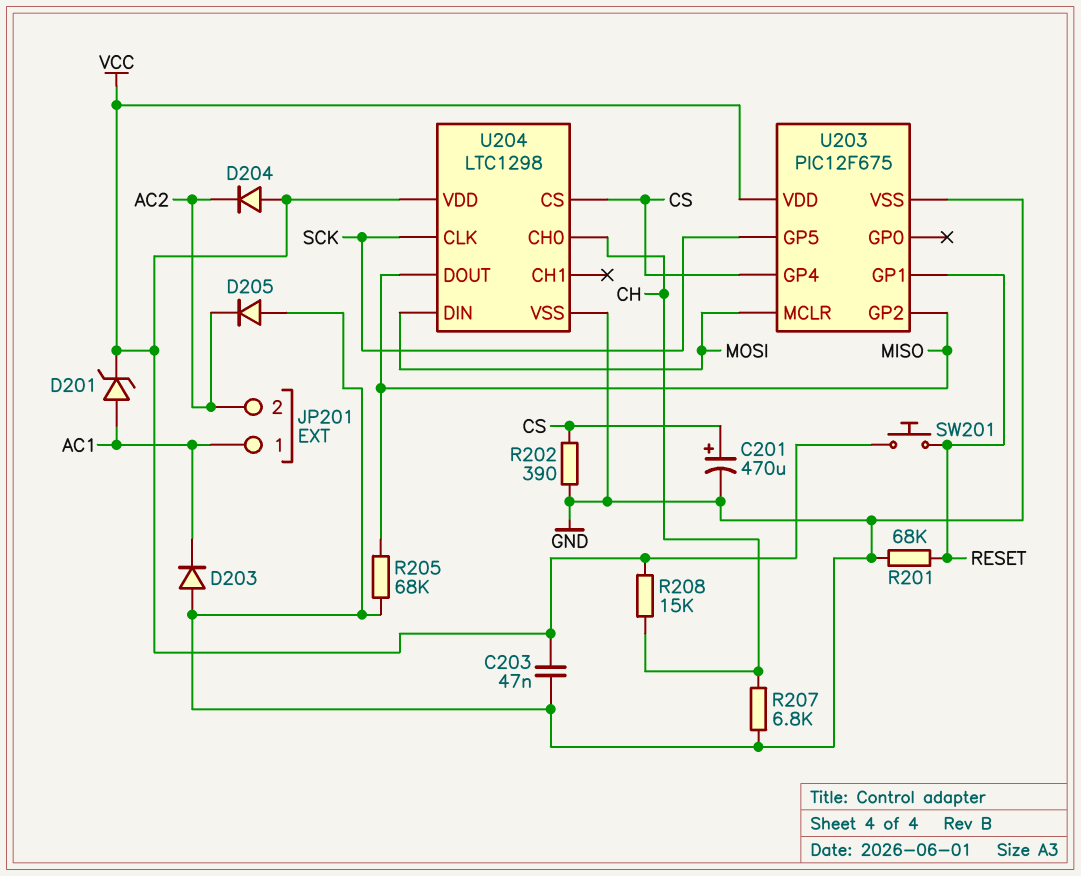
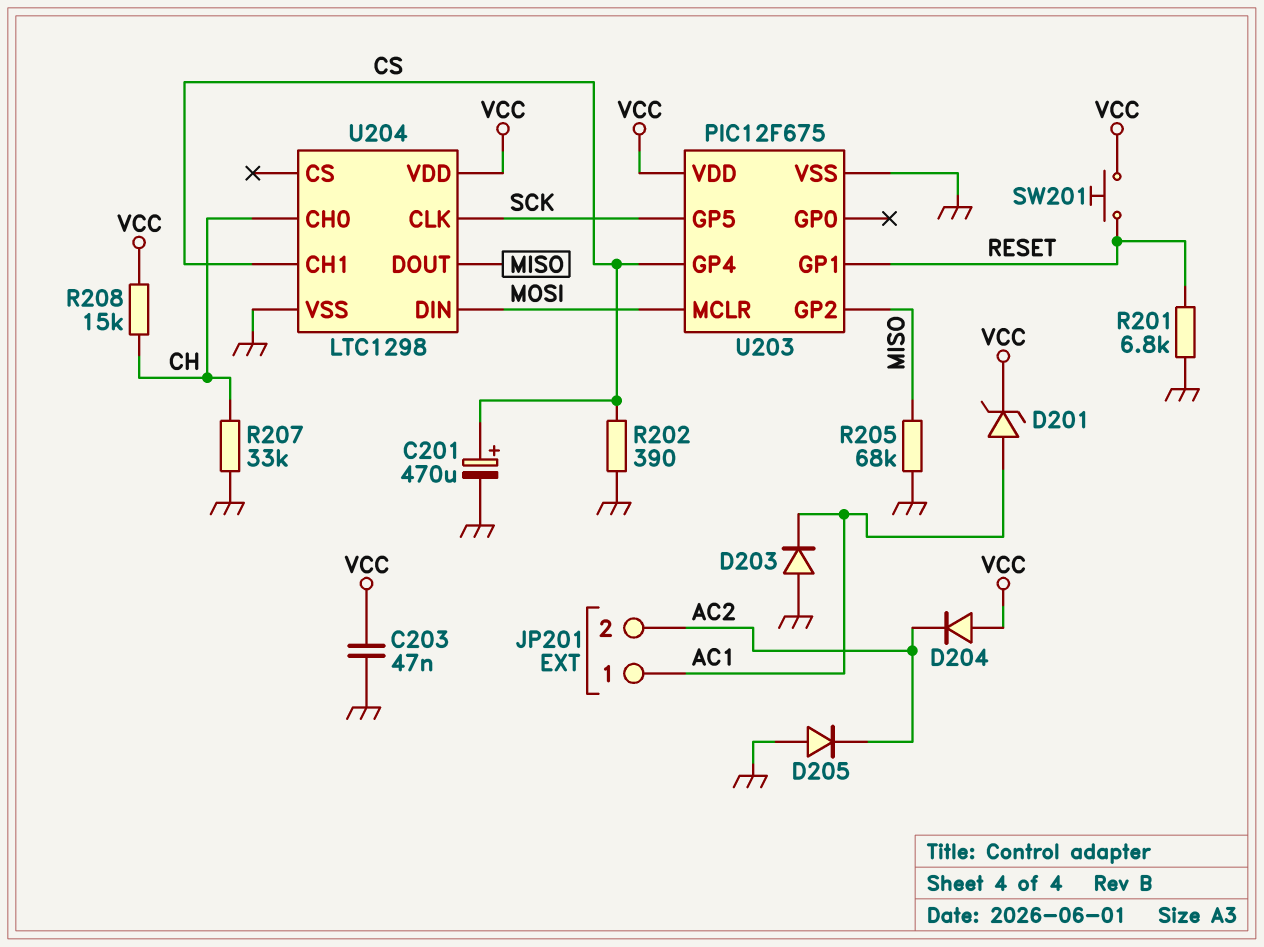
R201: 68k (GND, RESET) -> 6.8k (GND, RESET)
R207: 6.8k (CH, GND) -> 33k (CH, GND)
U204 pin CH1: none -> CS
U204 pin CS: CS -> none

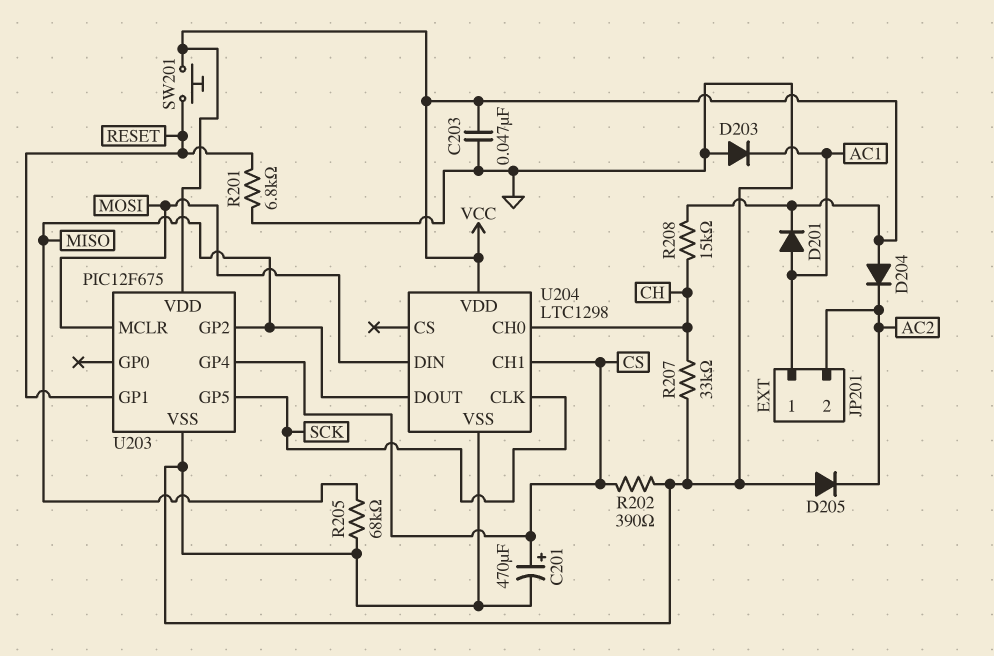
D201: zener (A AC1, K VCC) -> diode (A AC1, K VCC)

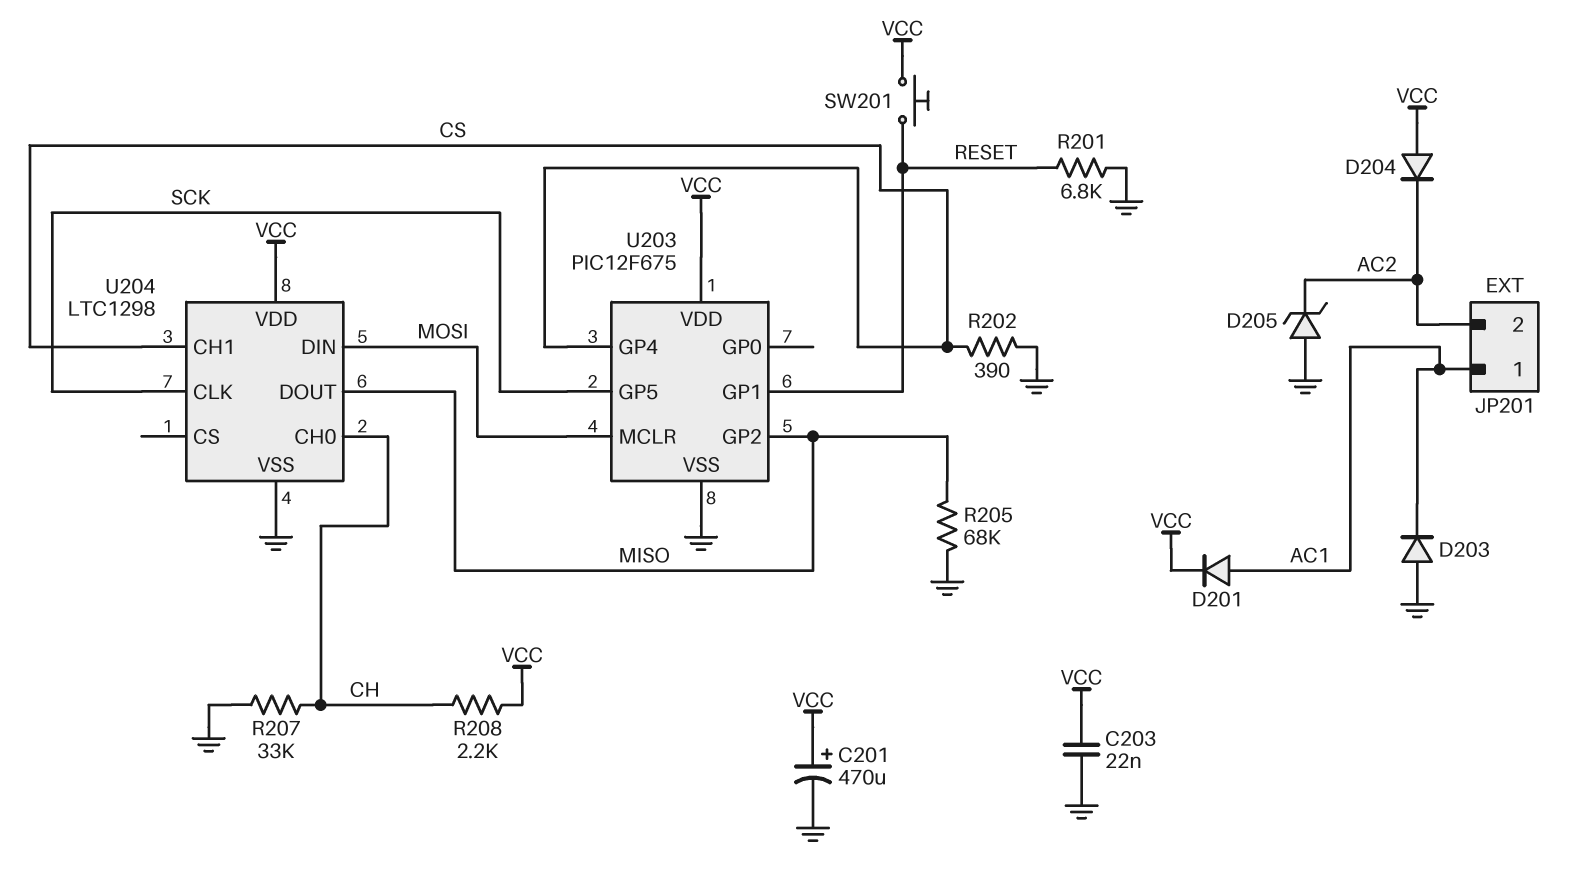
C201: 470uF (plus CS, minus GND) -> 470uF (plus VCC, minus GND)
C203: 47nF (GND, VCC) -> 22nF (GND, VCC)
D205: diode (A GND, K AC2) -> zener (A GND, K AC2)
R208: 15k (CH, VCC) -> 2.2k (CH, VCC)

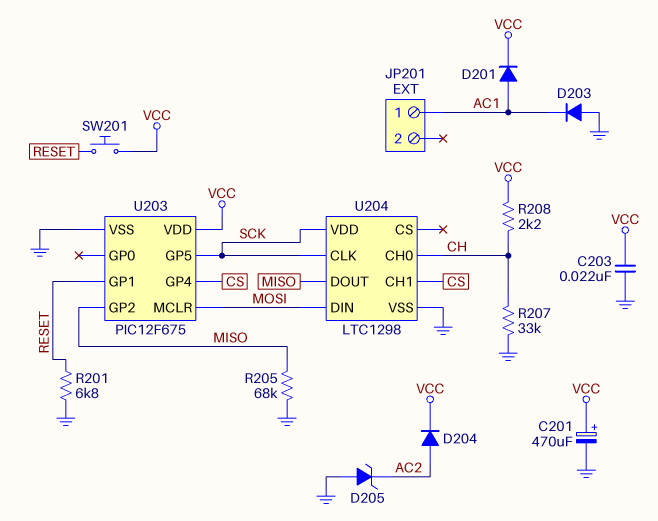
D204: diode (A VCC, K AC2) -> diode (A AC2, K VCC)
JP201 pin 2: AC2 -> none
R202: 390 (CS, GND) -> none
U204 pin VDD: VCC -> SCK

